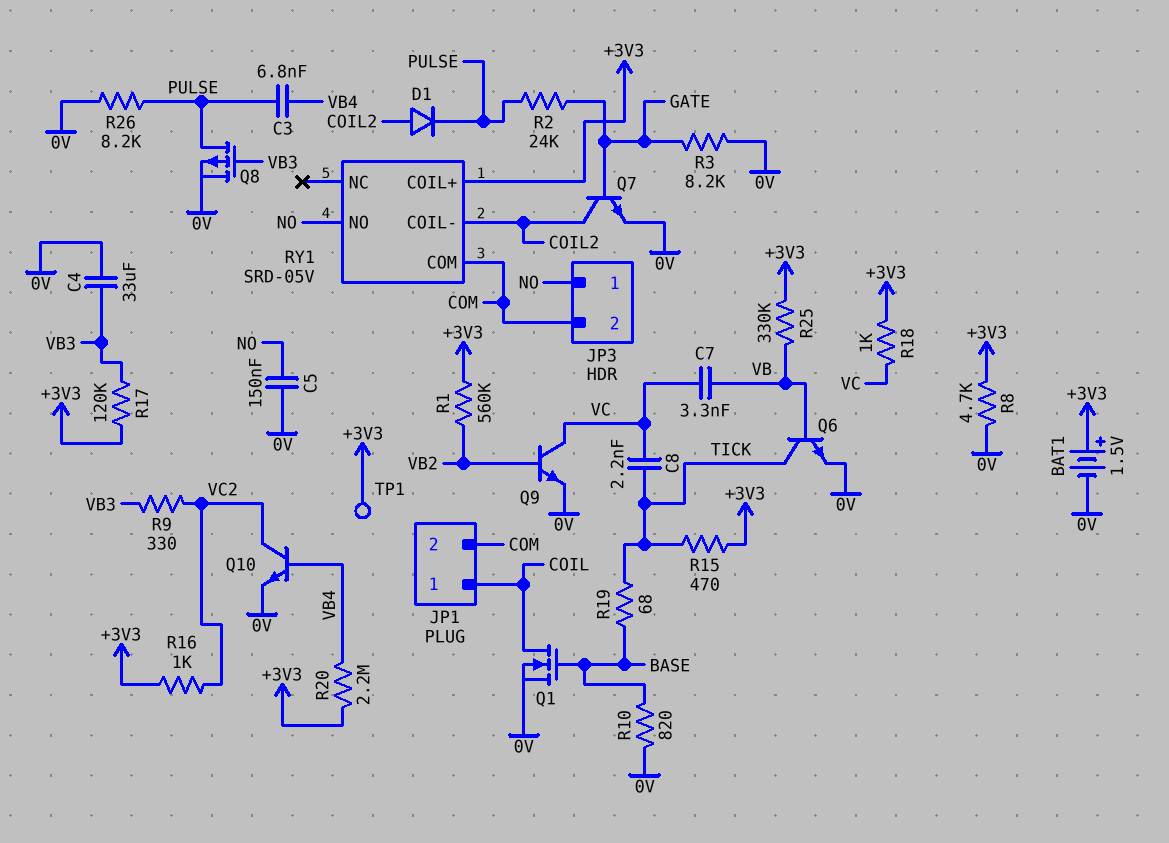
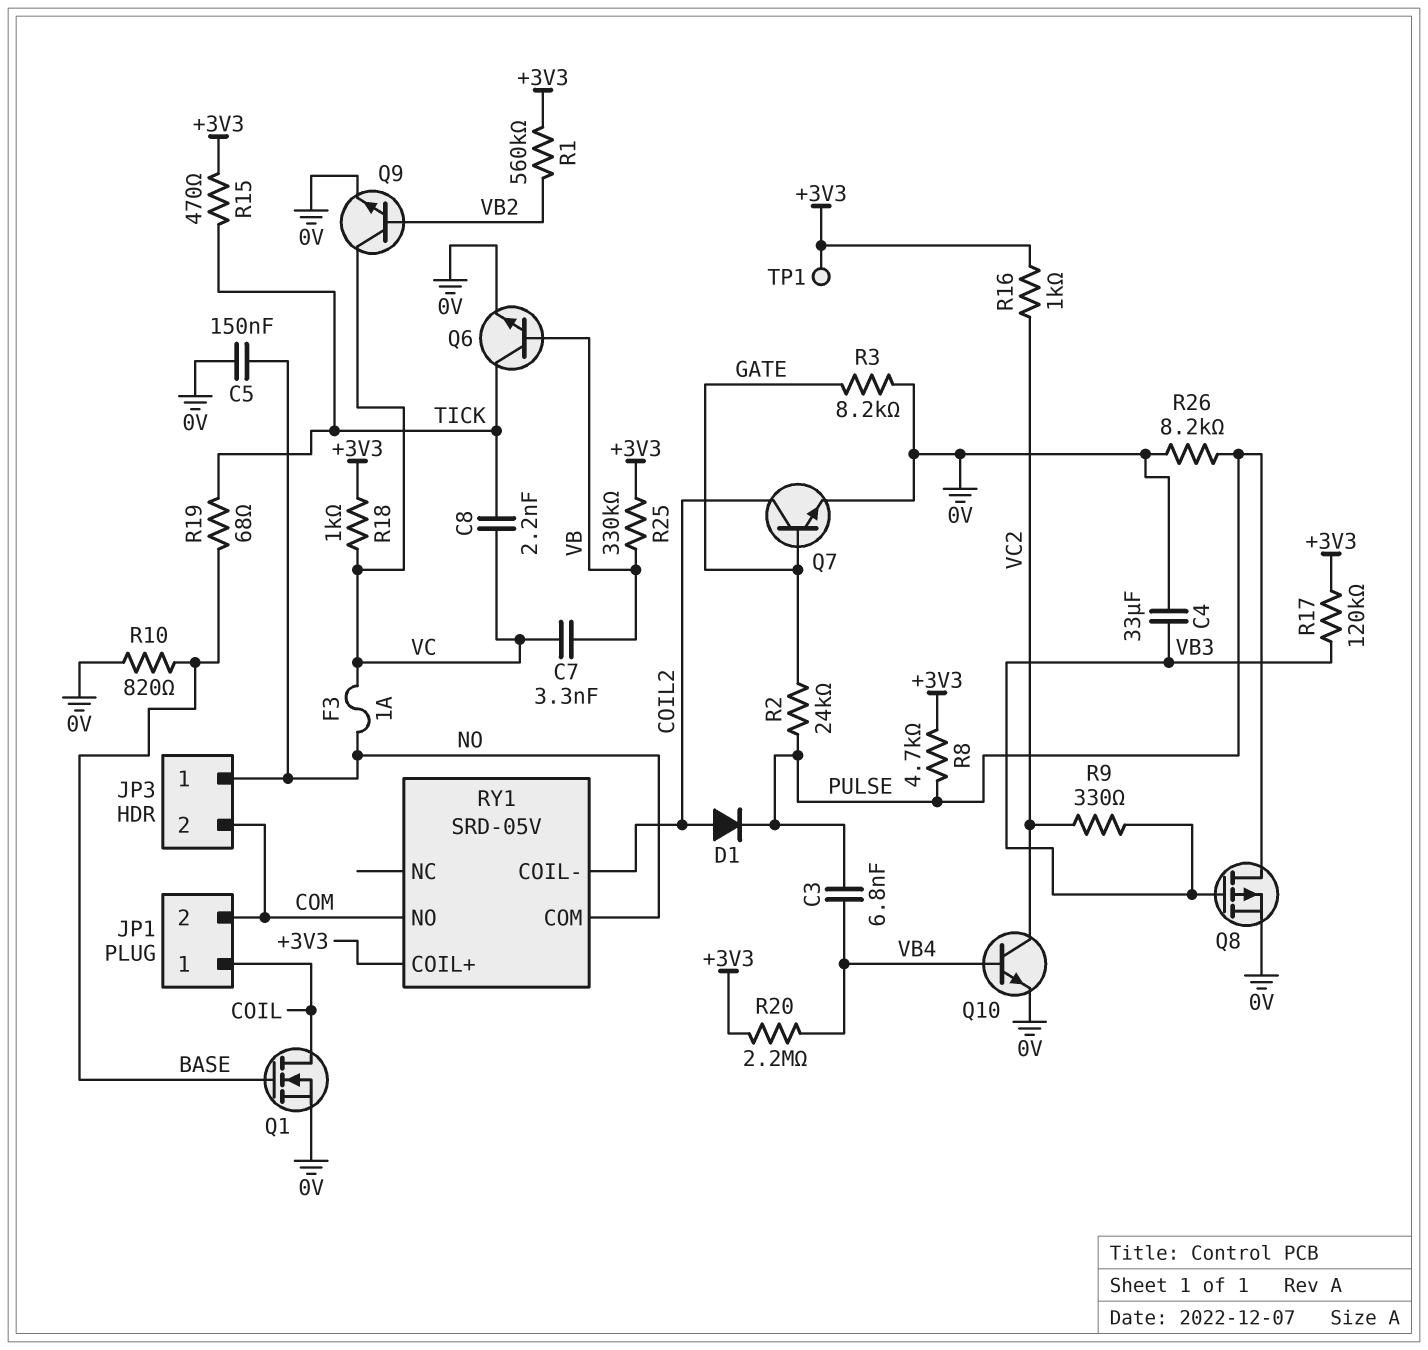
BAT1: 1.5V (plus +3V3, minus 0V) -> none
F3: none -> 1A (NO, VC)
R8: 4.7k (+3V3, 0V) -> 4.7k (+3V3, PULSE)
RY1 pin COM: COM -> NO
RY1 pin NO: NO -> COM

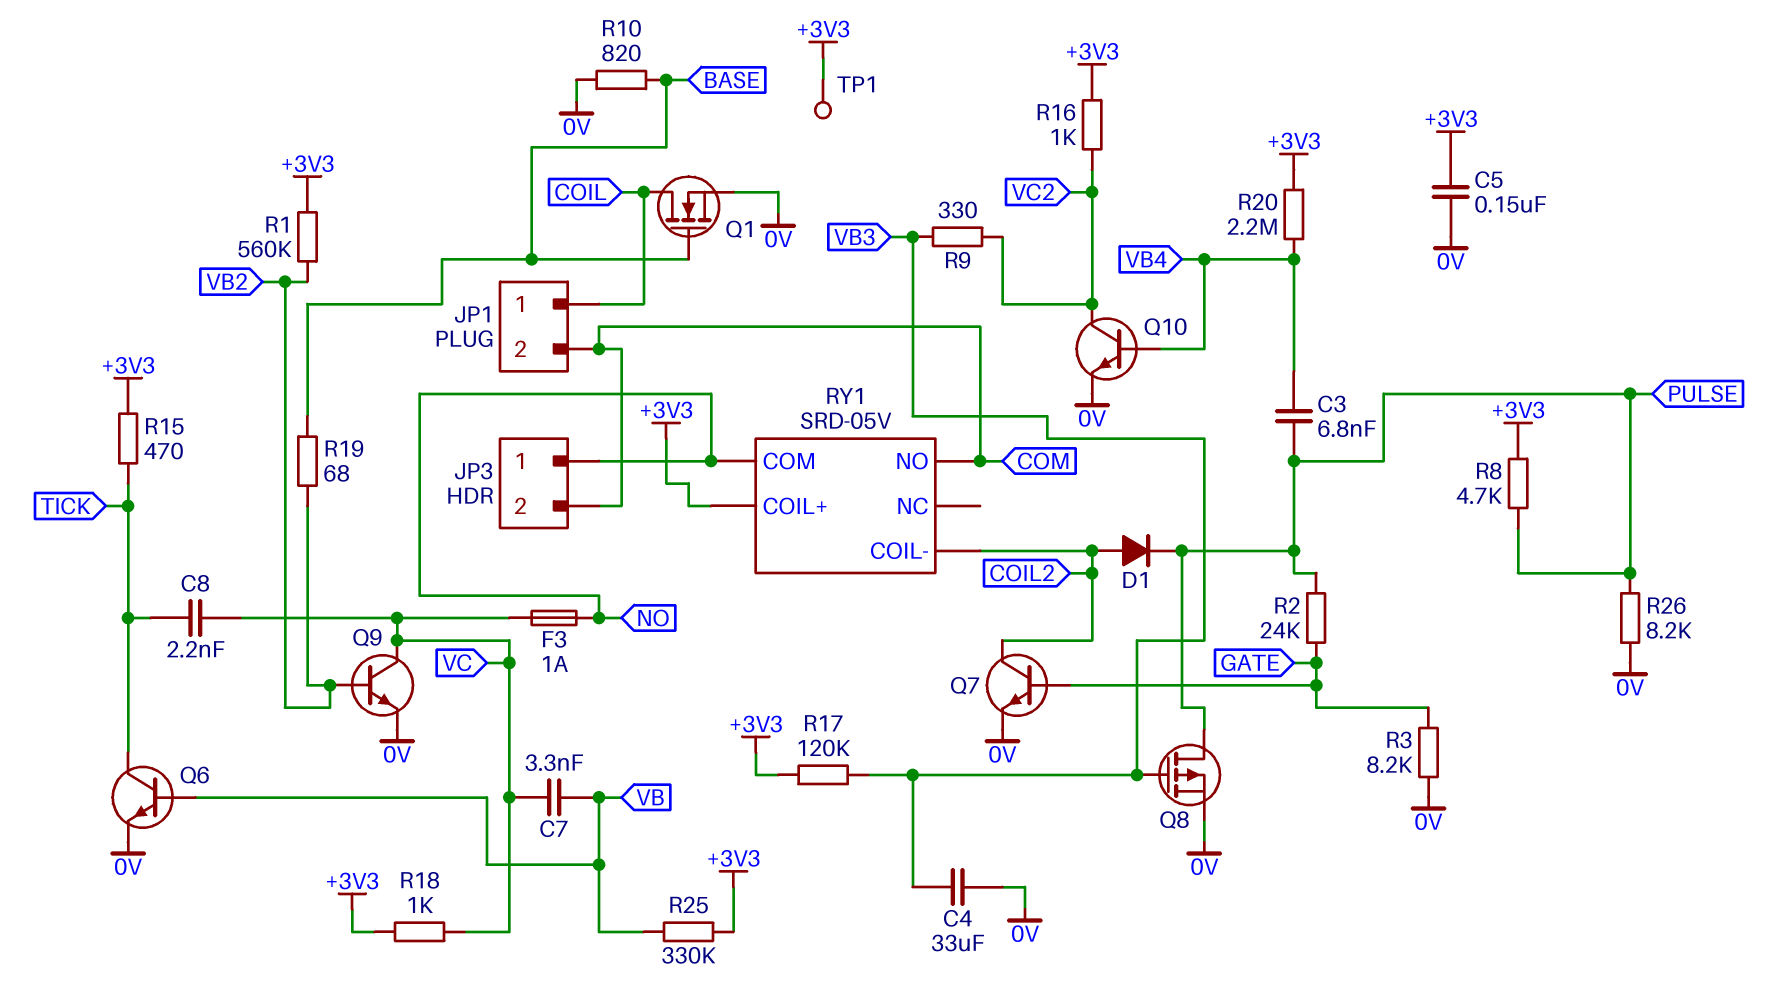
C5: 150nF (0V, NO) -> 150nF (+3V3, 0V)
R19: 68 (BASE, TICK) -> 68 (BASE, VB2)

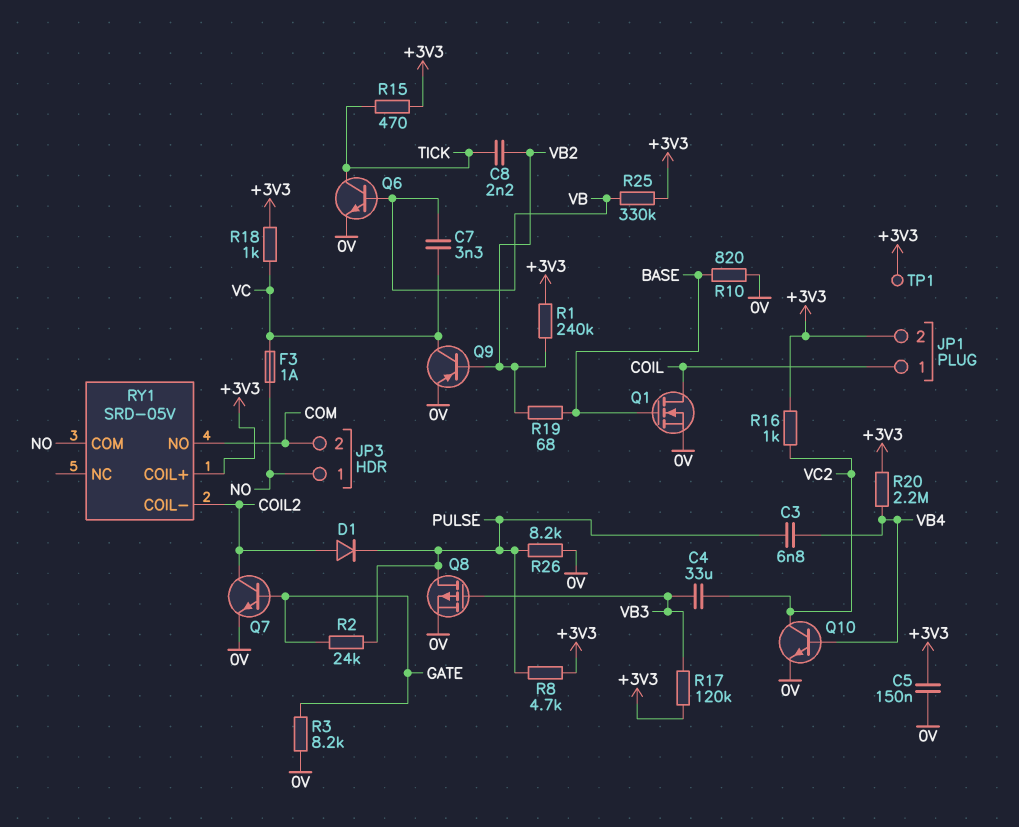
C4: 33uF (0V, VB3) -> 33uF (VB3, VC2)
C8: 2.2nF (TICK, VC) -> 2.2nF (TICK, VB2)
JP1 pin 2: COM -> +3V3
Q9: NPN (B VB2, C VC, E 0V) -> PNP (B VB2, C VC, E 0V)
R1: 560k (+3V3, VB2) -> 240k (+3V3, VB2)
R9: 330 (VB3, VC2) -> none

